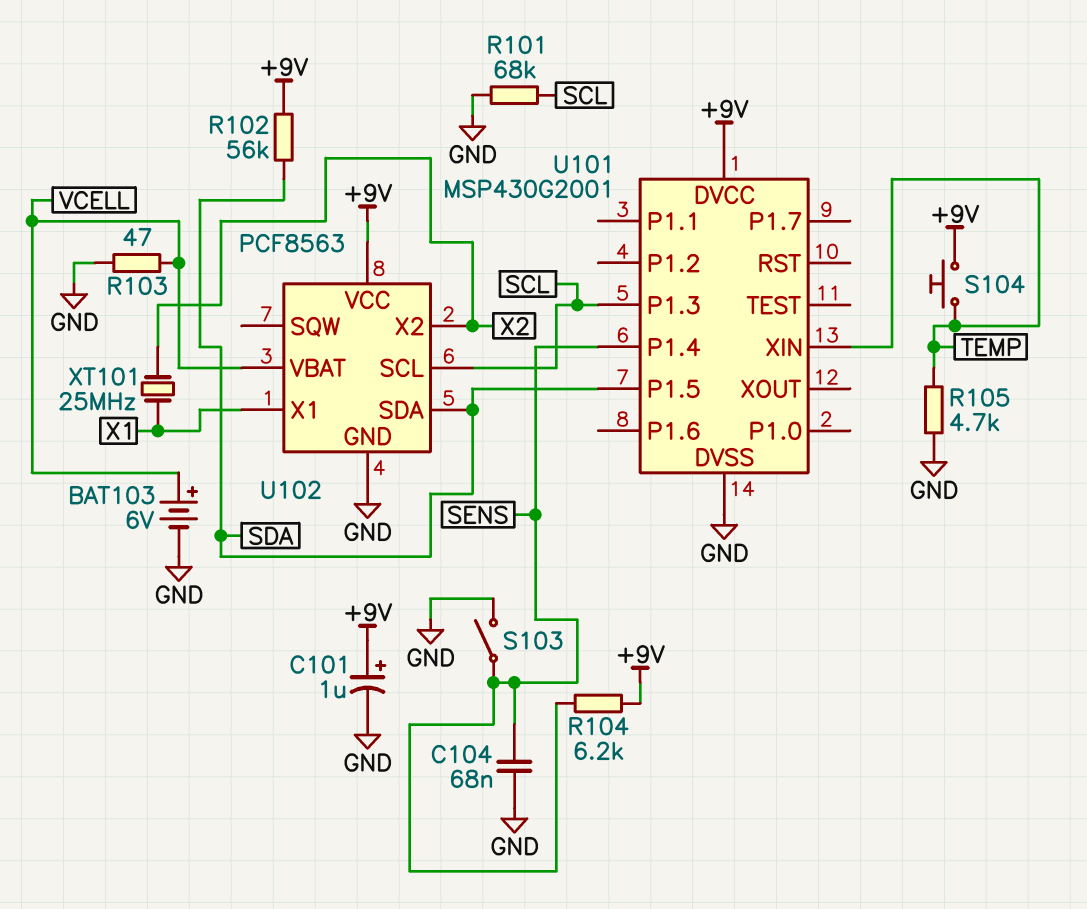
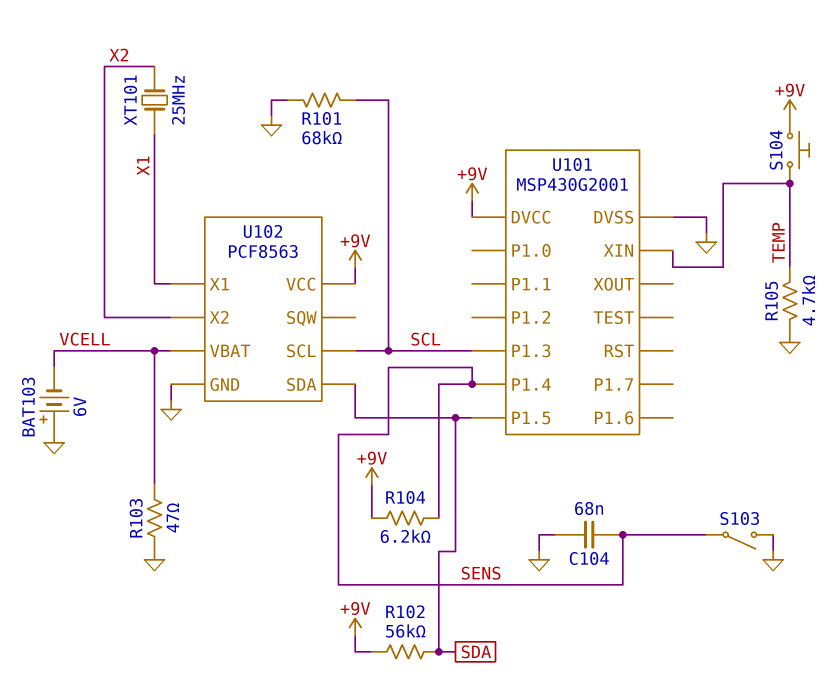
BAT103: 6V (plus VCELL, minus GND) -> 6V (plus GND, minus VCELL)
C101: 1uF (plus +9V, minus GND) -> none

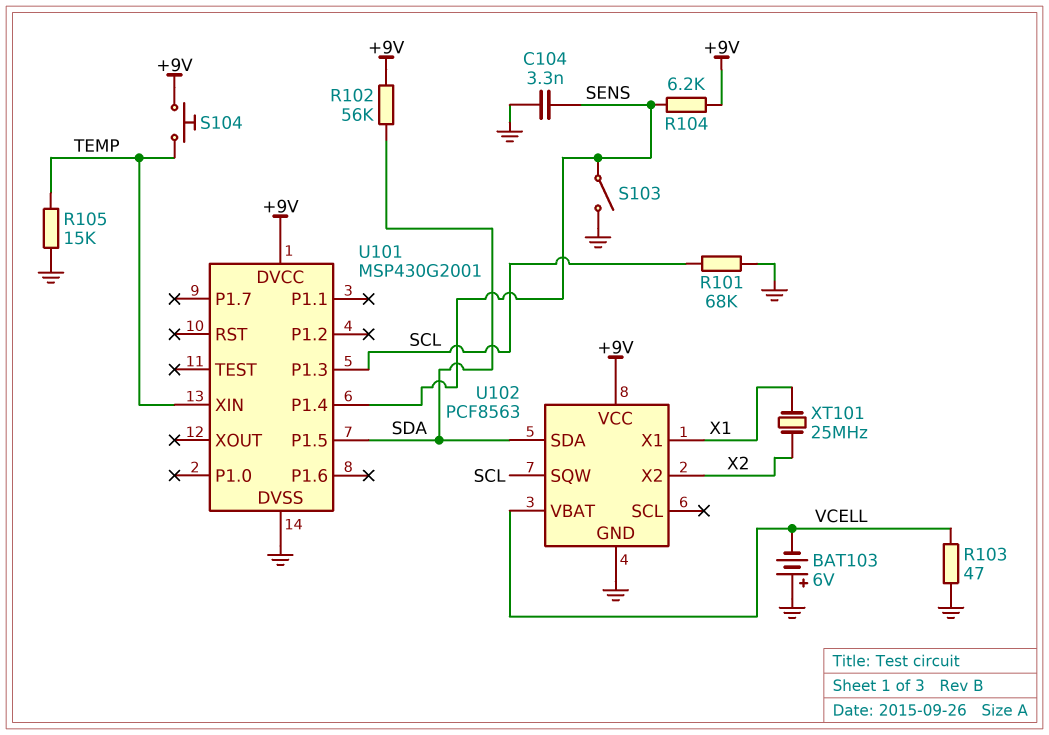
C104: 68nF (GND, SENS) -> 3.3nF (GND, SENS)
R105: 4.7k (GND, TEMP) -> 15k (GND, TEMP)
U102 pin SCL: SCL -> none
U102 pin SQW: none -> SCL

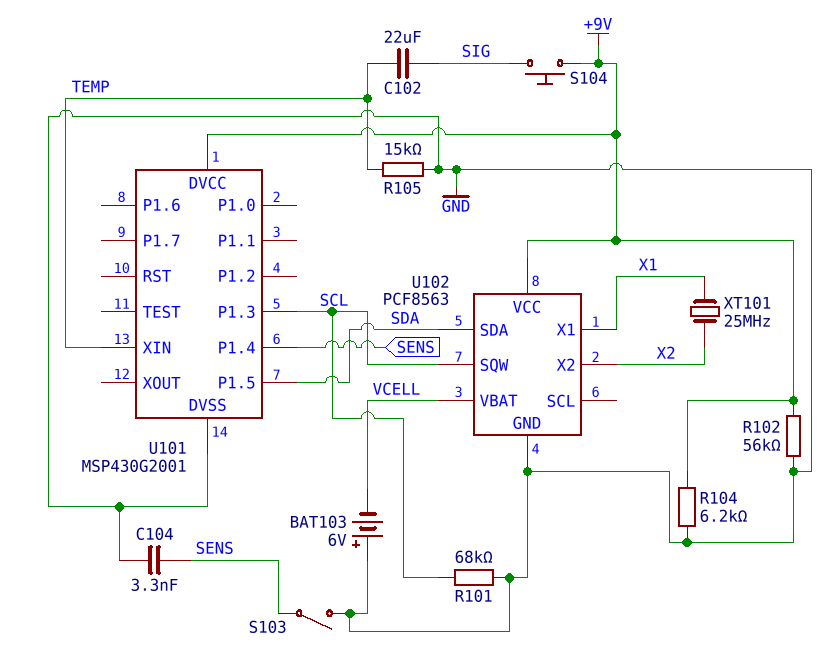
C102: none -> 22uF (SIG, TEMP)
R102: 56k (+9V, SDA) -> 56k (+9V, GND)
R103: 47 (GND, VCELL) -> none
R104: 6.2k (+9V, SENS) -> 6.2k (+9V, GND)
S104: button (+9V, TEMP) -> button (+9V, SIG)

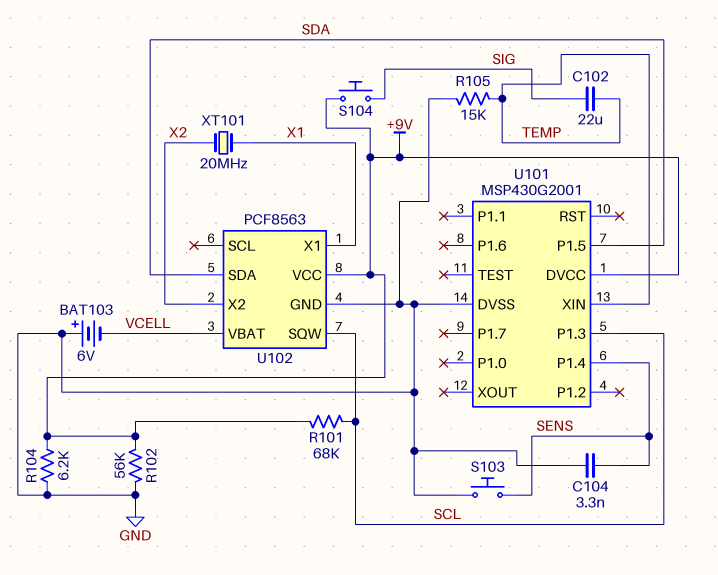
R101: 68k (GND, SCL) -> 68k (+9V, SCL)
S103: switch (GND, SENS) -> button (GND, SENS)
XT101: 25MHz (X1, X2) -> 20MHz (X1, X2)

